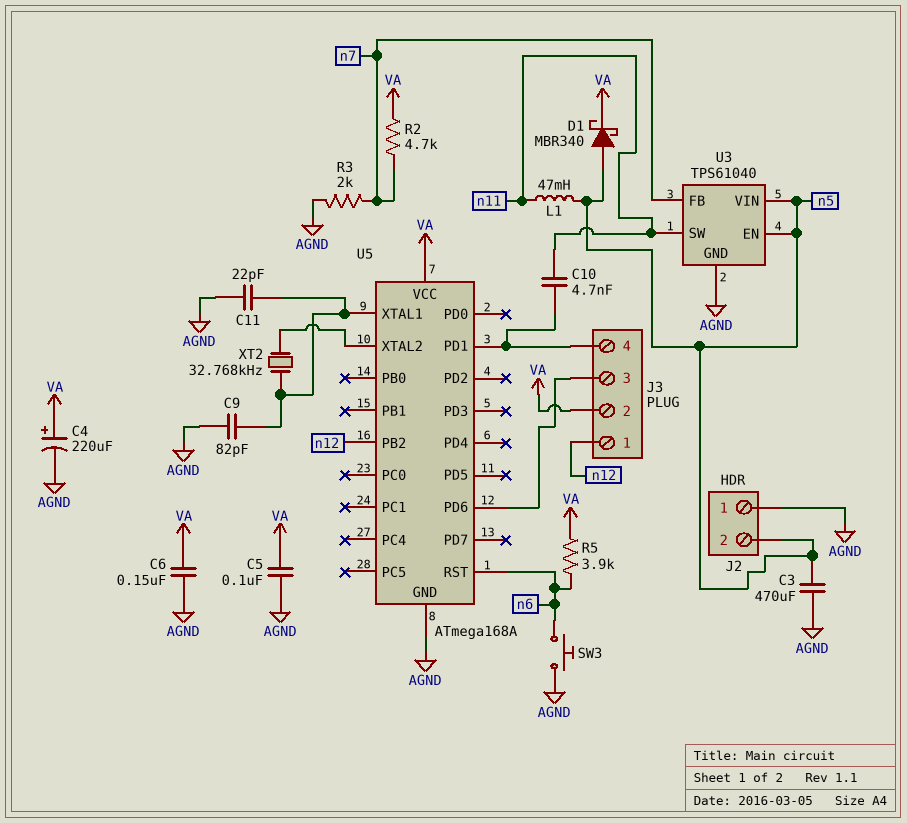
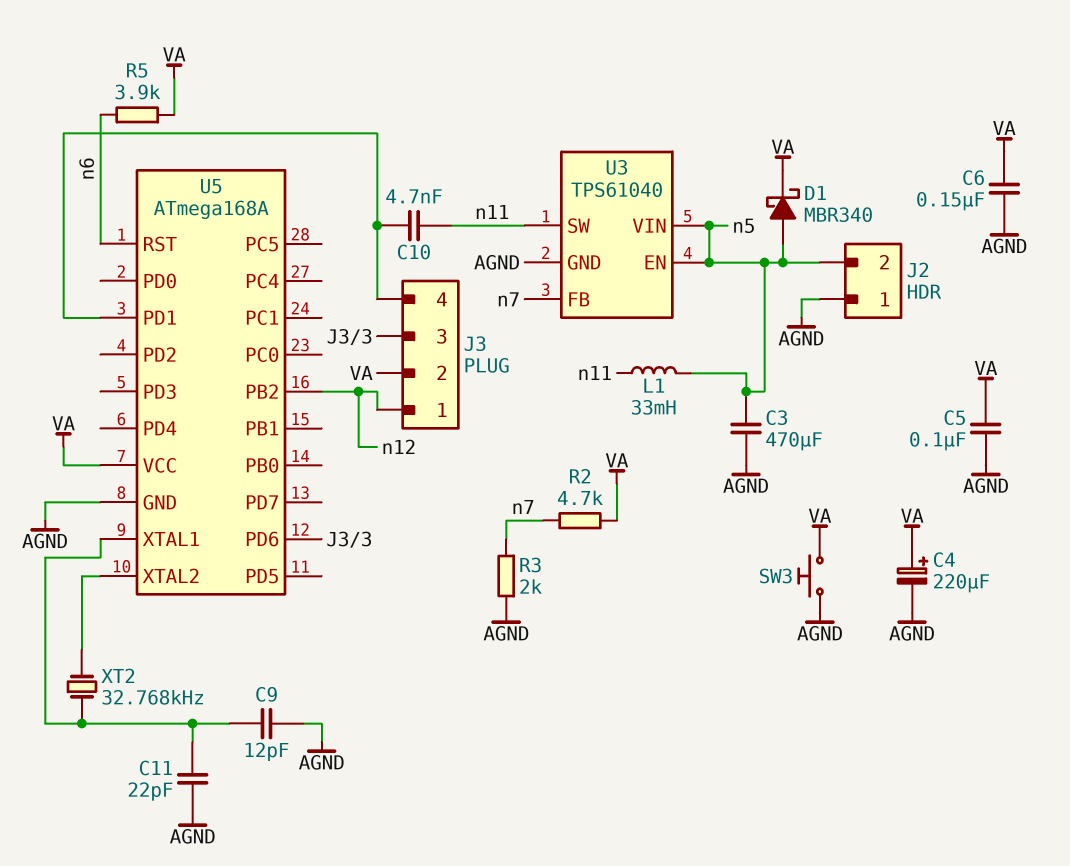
C9: 82pF (AGND, U5/XTAL1) -> 12pF (AGND, U5/XTAL1)
L1: 47mH (n5, n11) -> 33mH (n5, n11)
SW3: button (AGND, n6) -> button (AGND, VA)

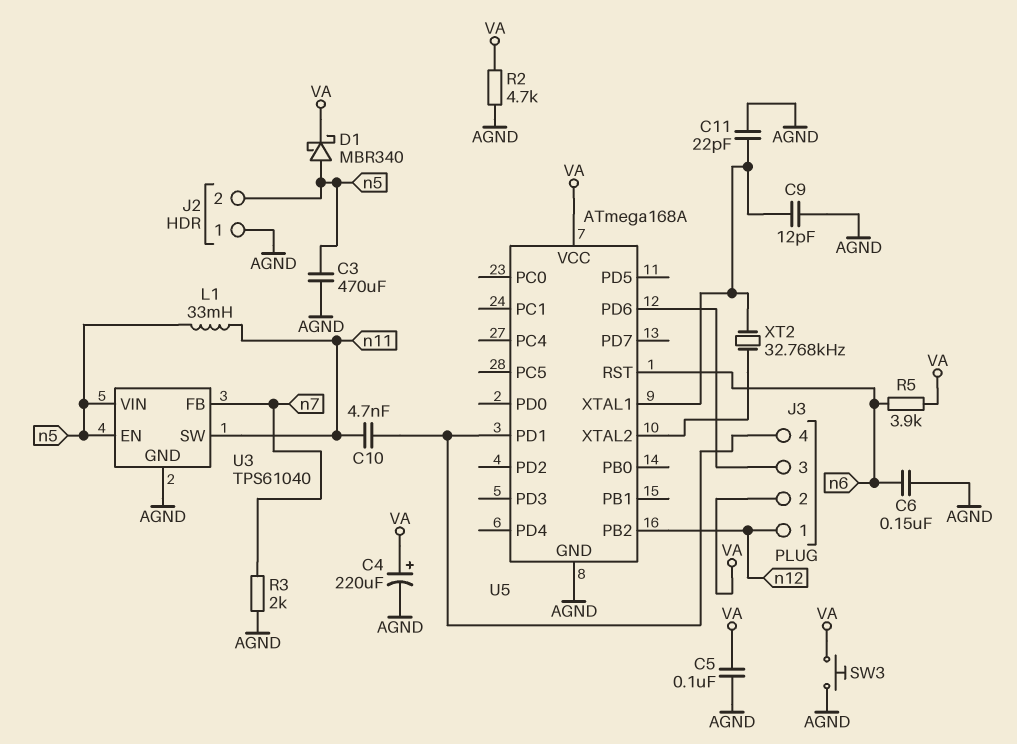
C6: 150nF (AGND, VA) -> 150nF (AGND, n6)
R2: 4.7k (VA, n7) -> 4.7k (AGND, VA)

